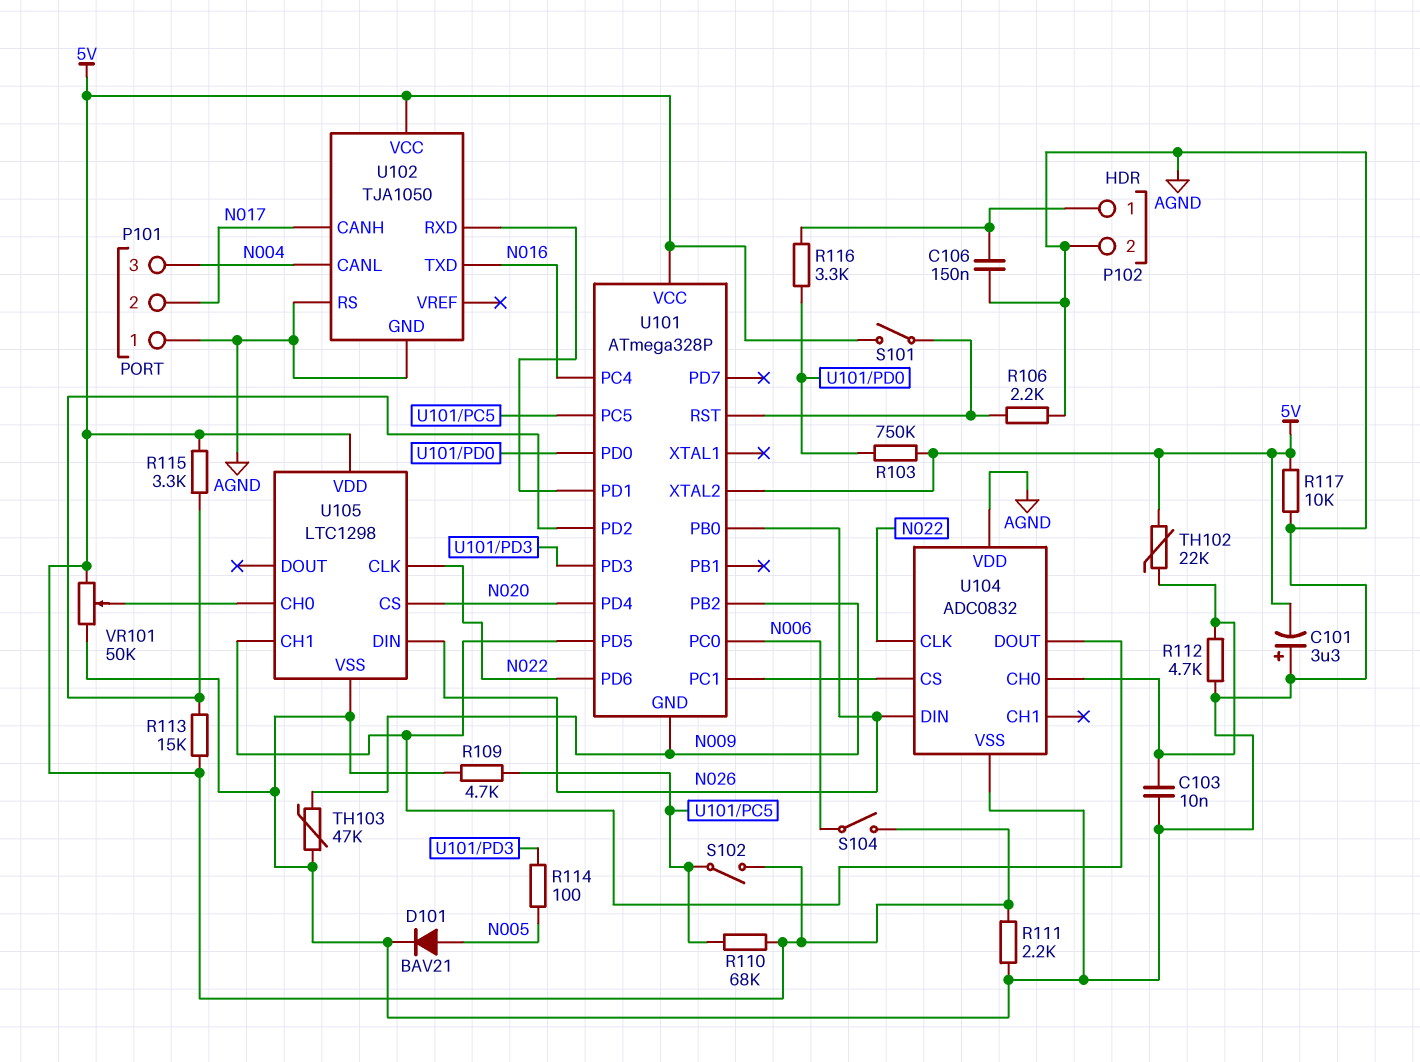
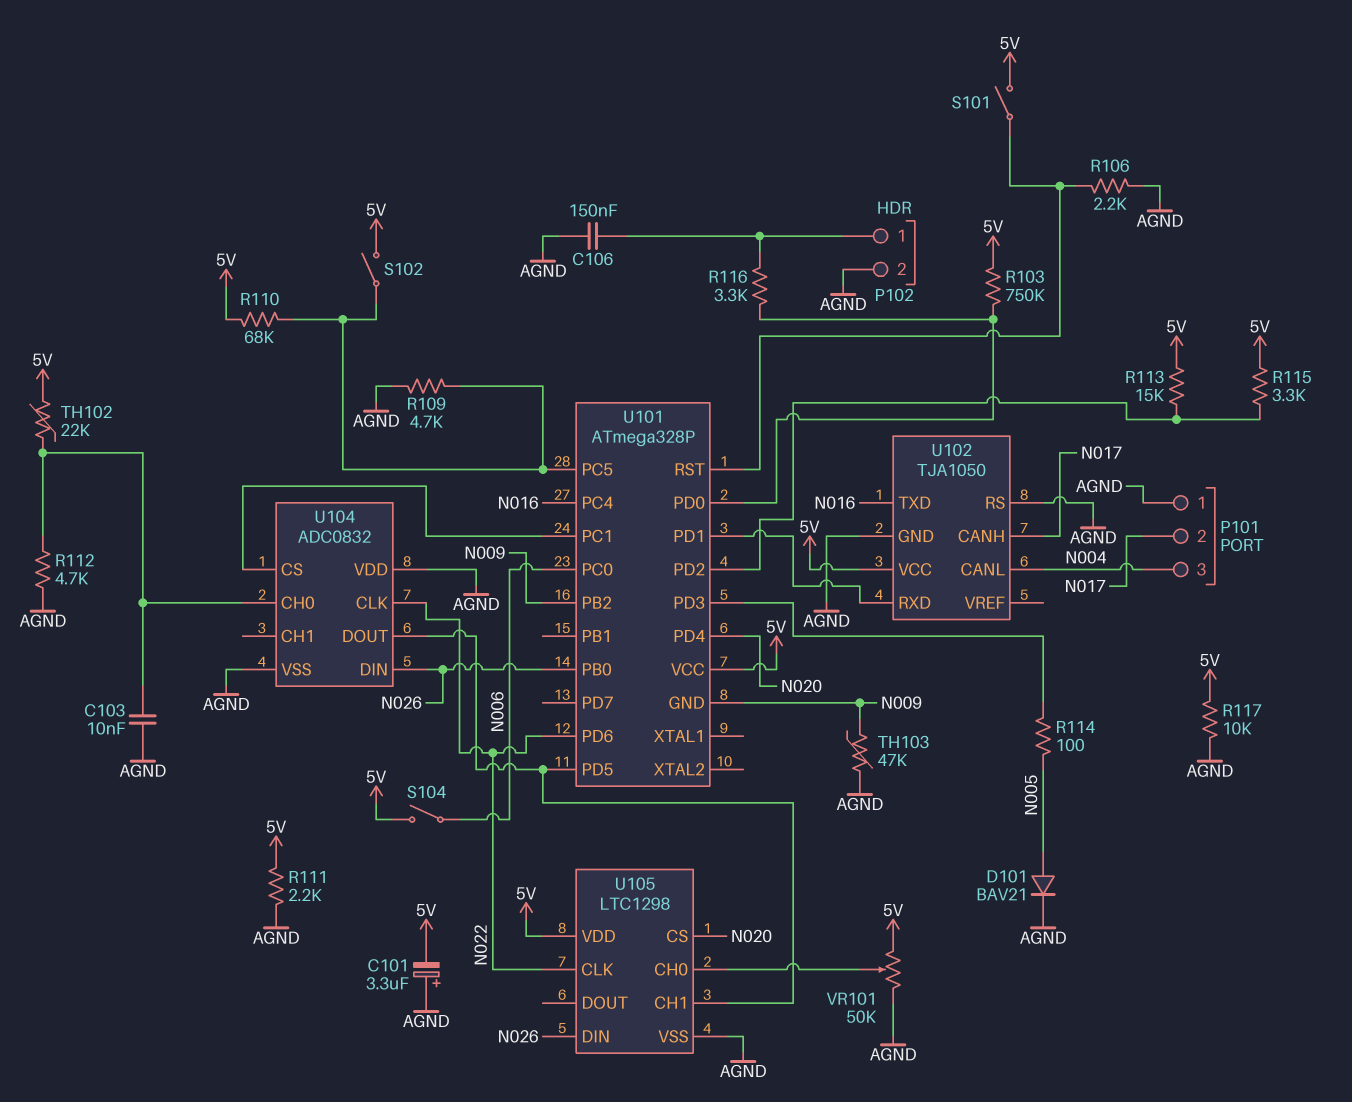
U101 pin XTAL2: 5V -> none

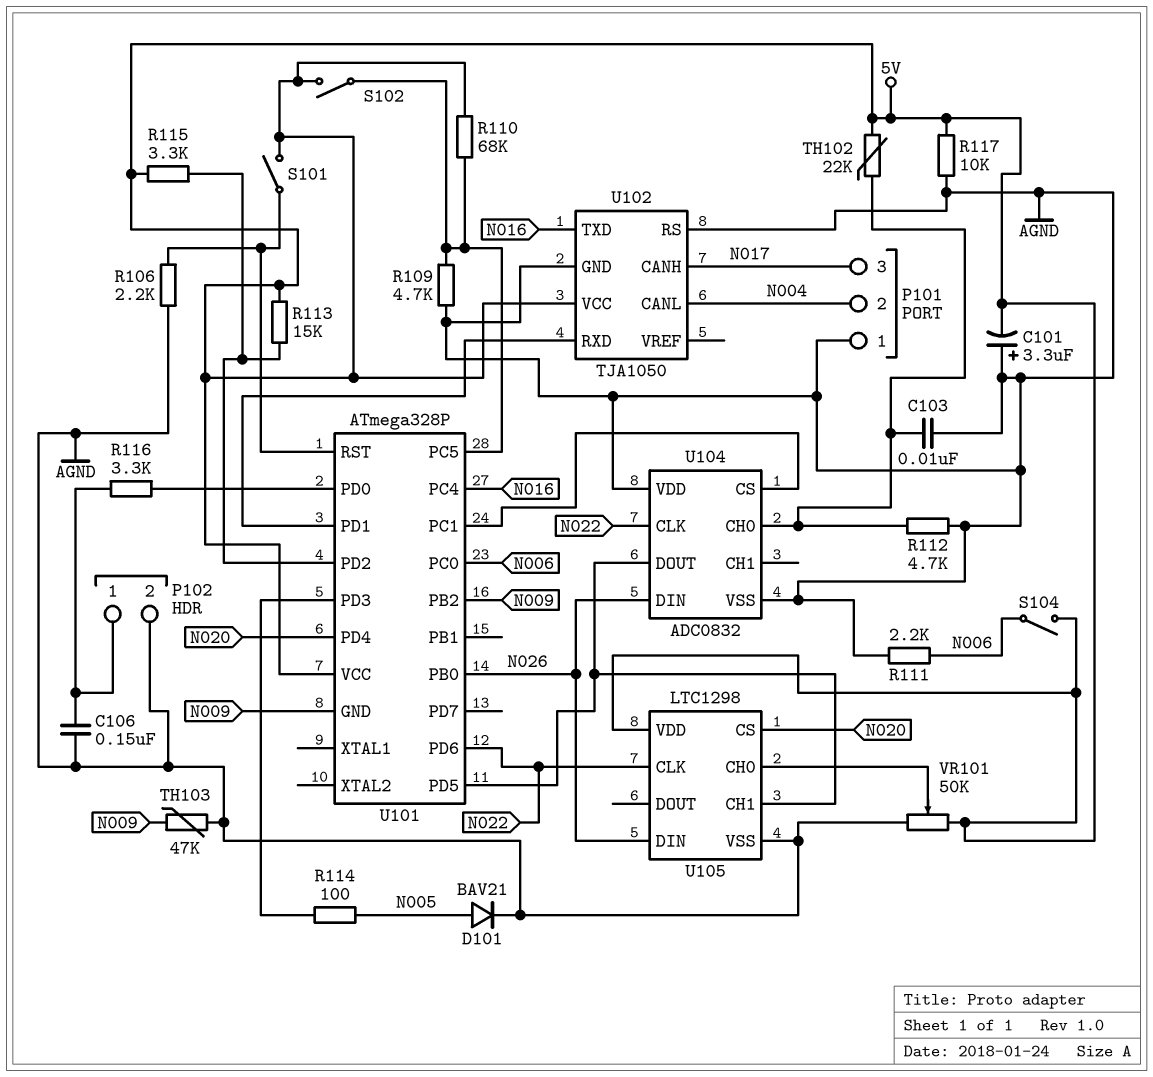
P101 pin 2: N017 -> N004
P101 pin 3: N004 -> N017
R103: 750k (5V, U101/PD0) -> none
R111: 2.2k (5V, AGND) -> 2.2k (AGND, N006)

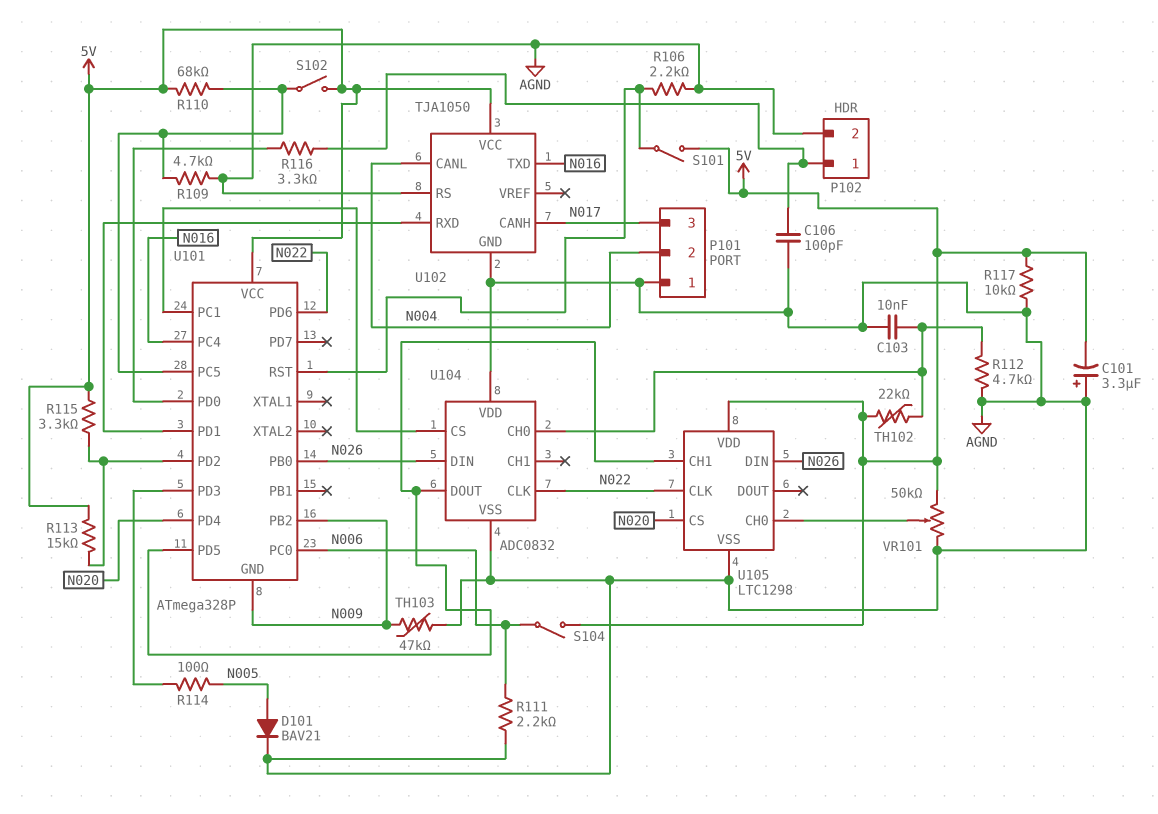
C106: 150nF (AGND, P102/1) -> 100pF (AGND, P102/1)

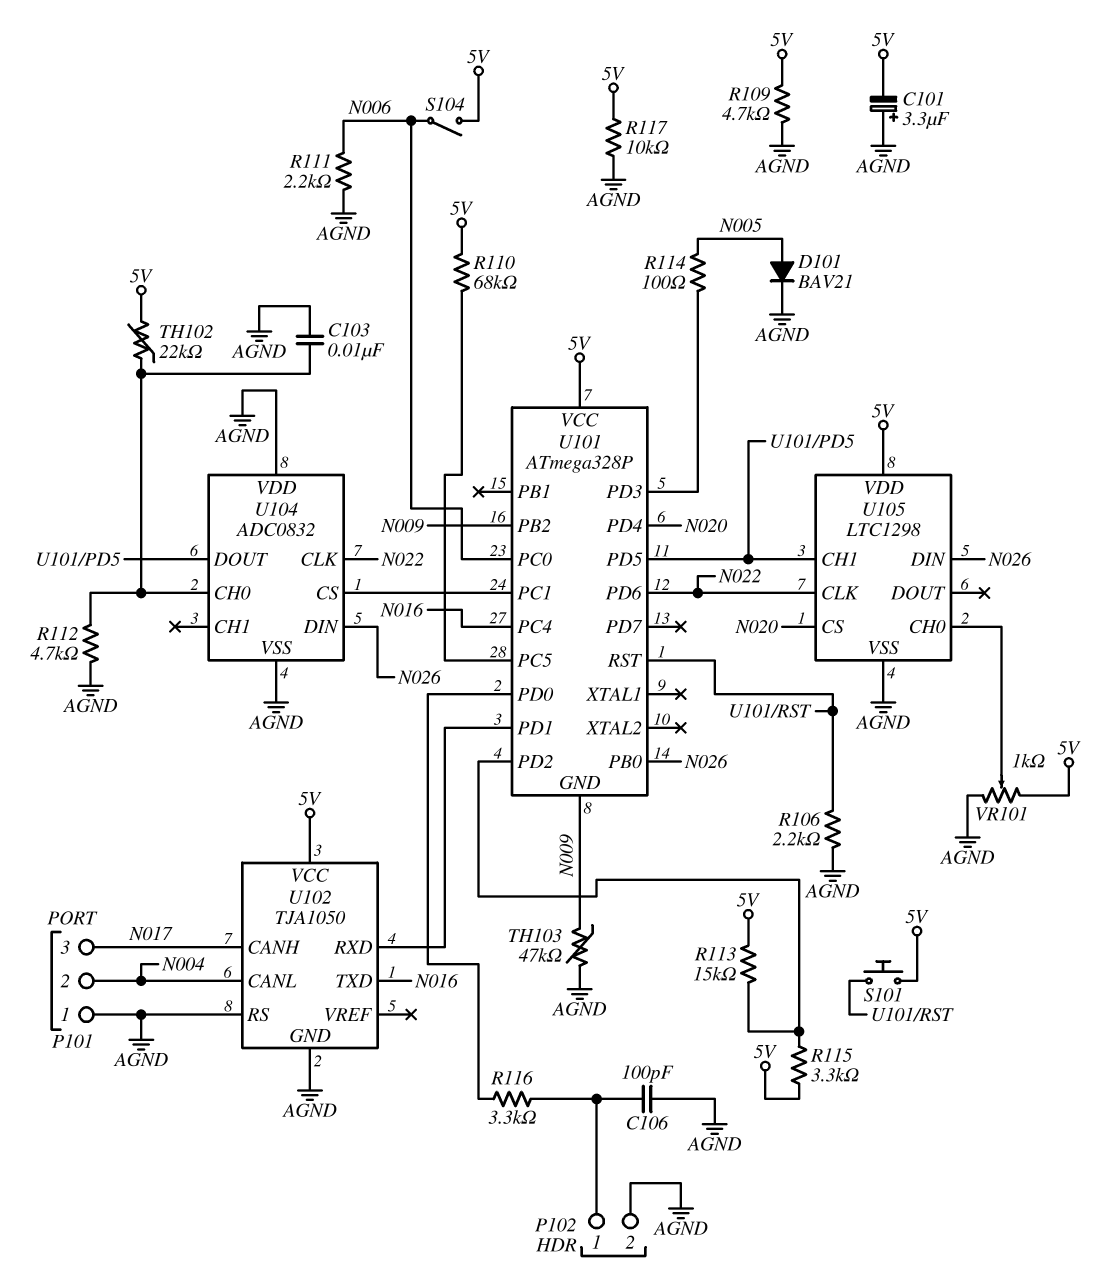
R109: 4.7k (AGND, U101/PC5) -> 4.7k (5V, AGND)
S101: switch (5V, U101/RST) -> button (5V, U101/RST)
S102: switch (5V, U101/PC5) -> none
VR101: 50k (5V, AGND, wiper U105/CH0) -> 1k (5V, AGND, wiper U105/CH0)

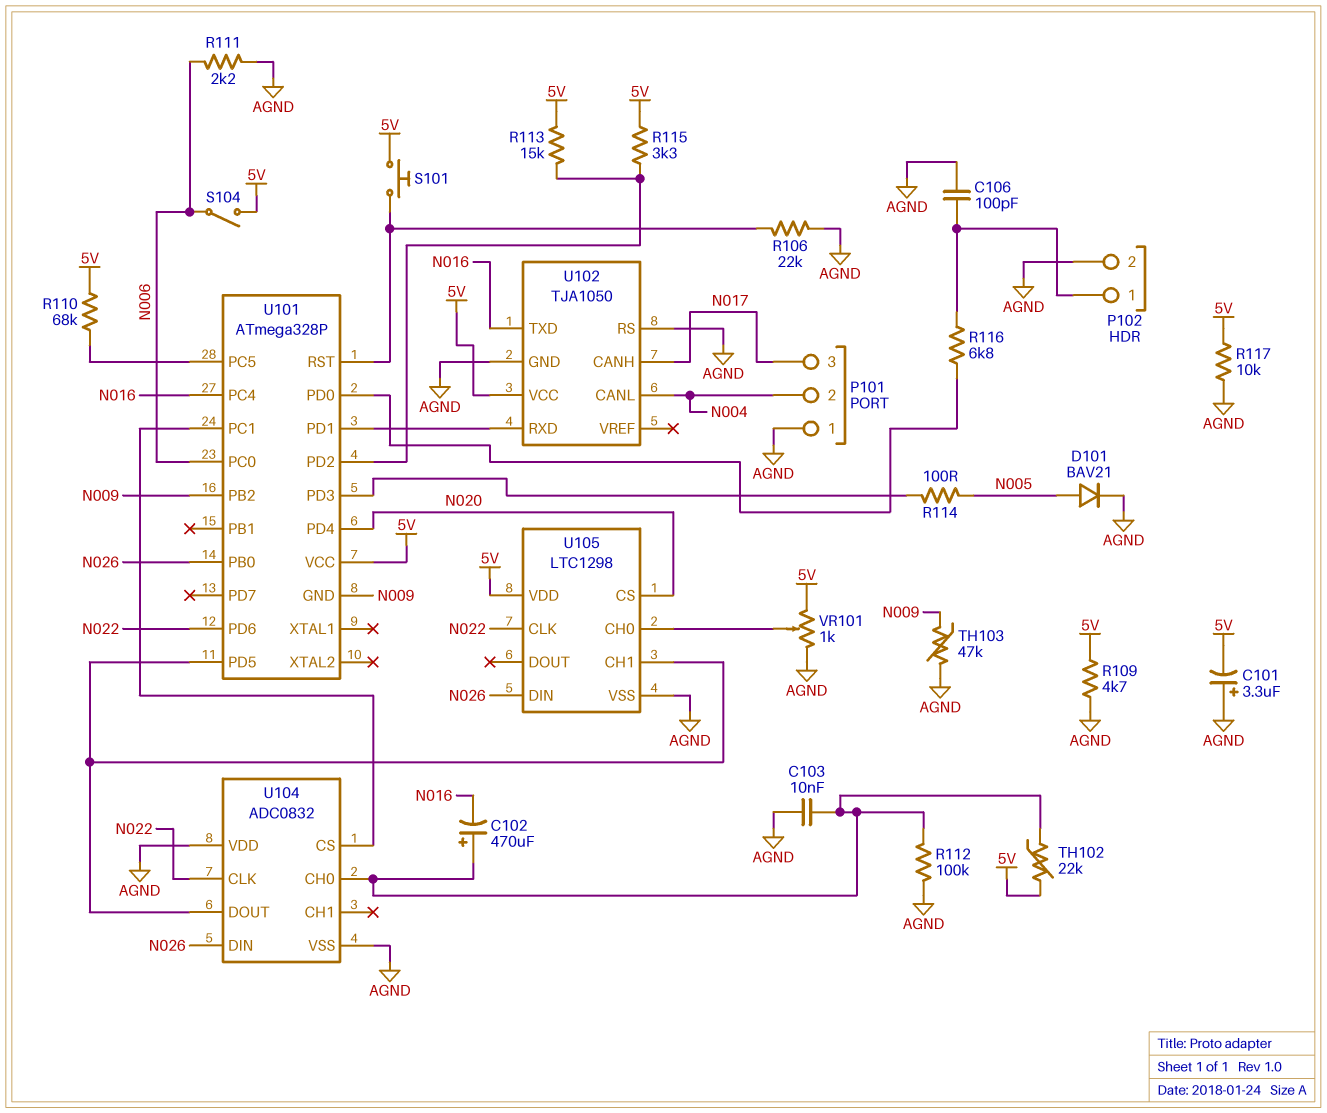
C102: none -> 470uF (plus U104/CH0, minus N016)
R106: 2.2k (AGND, U101/RST) -> 22k (AGND, U101/RST)
R112: 4.7k (AGND, U104/CH0) -> 100k (AGND, U104/CH0)
R116: 3.3k (P102/1, U101/PD0) -> 6.8k (P102/1, U101/PD0)

